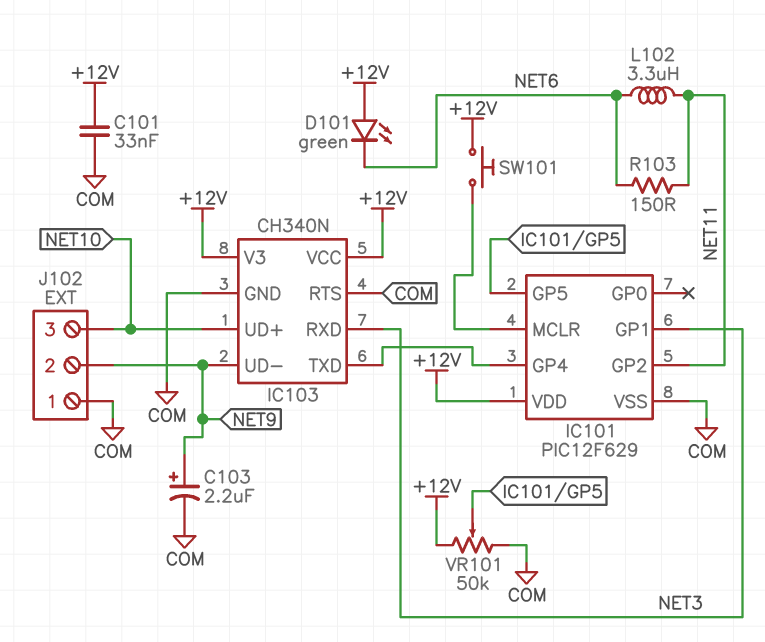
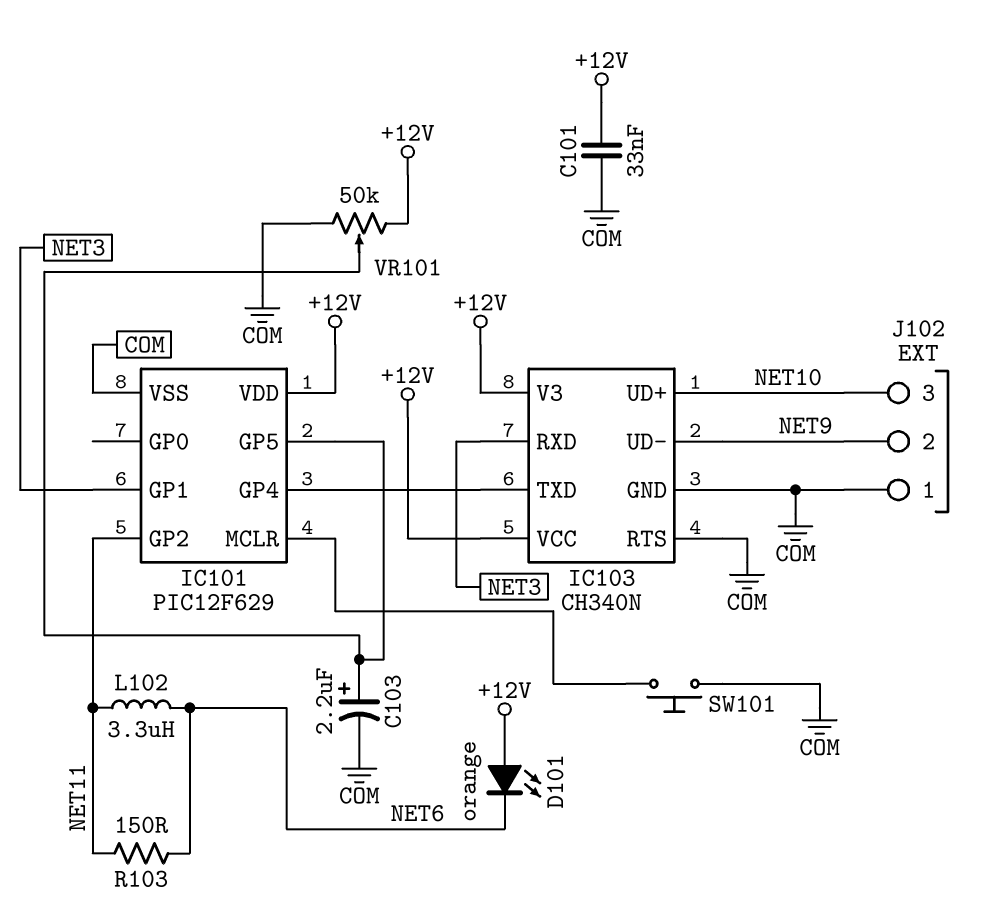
C103: 2.2uF (plus NET9, minus COM) -> 2.2uF (plus IC101/GP5, minus COM)
D101: LED green (A +12V, K NET6) -> LED orange (A +12V, K NET6)
SW101: button (+12V, IC101/MCLR) -> button (COM, IC101/MCLR)

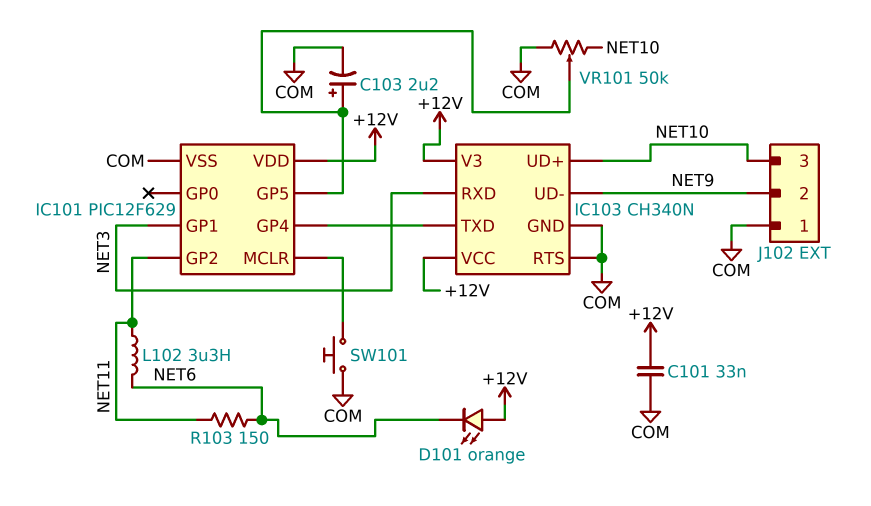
VR101: 50k (+12V, COM, wiper IC101/GP5) -> 50k (COM, NET10, wiper IC101/GP5)

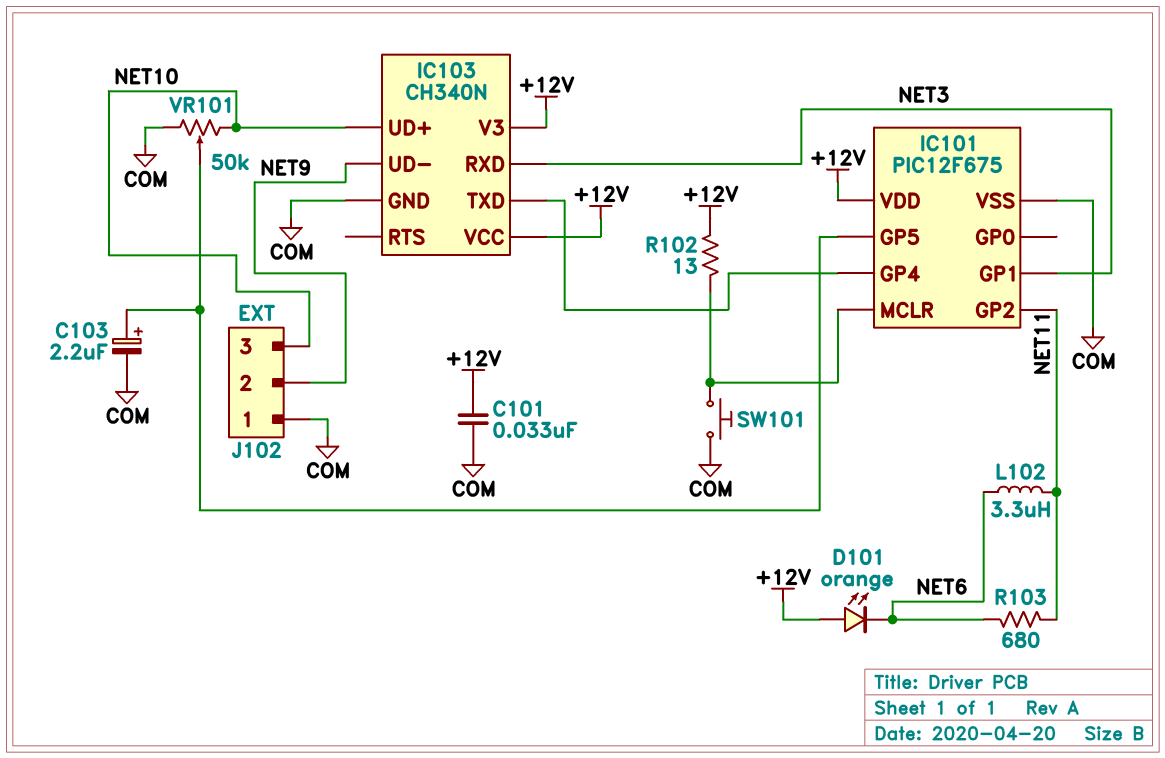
IC101: PIC12F629 -> PIC12F675
IC103 pin RTS: COM -> none
R102: none -> 13 (+12V, IC101/MCLR)
R103: 150 (NET6, NET11) -> 680 (NET6, NET11)

